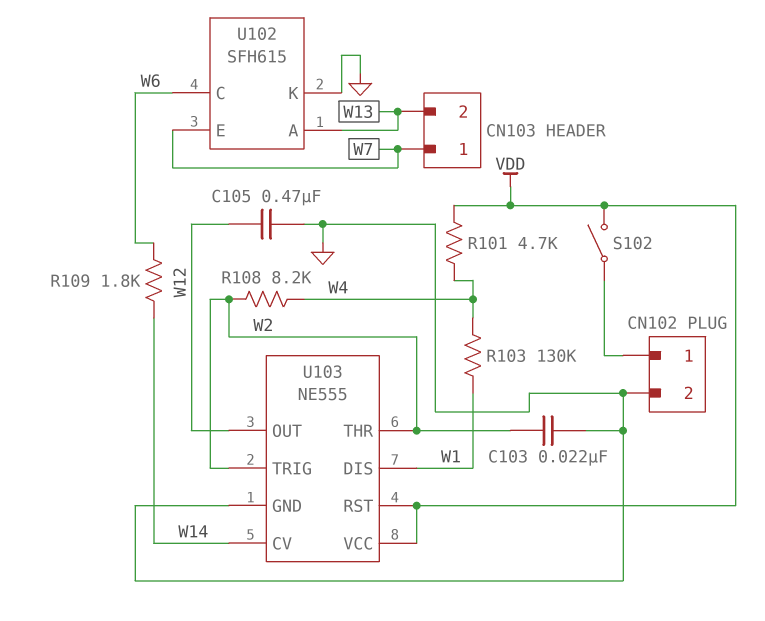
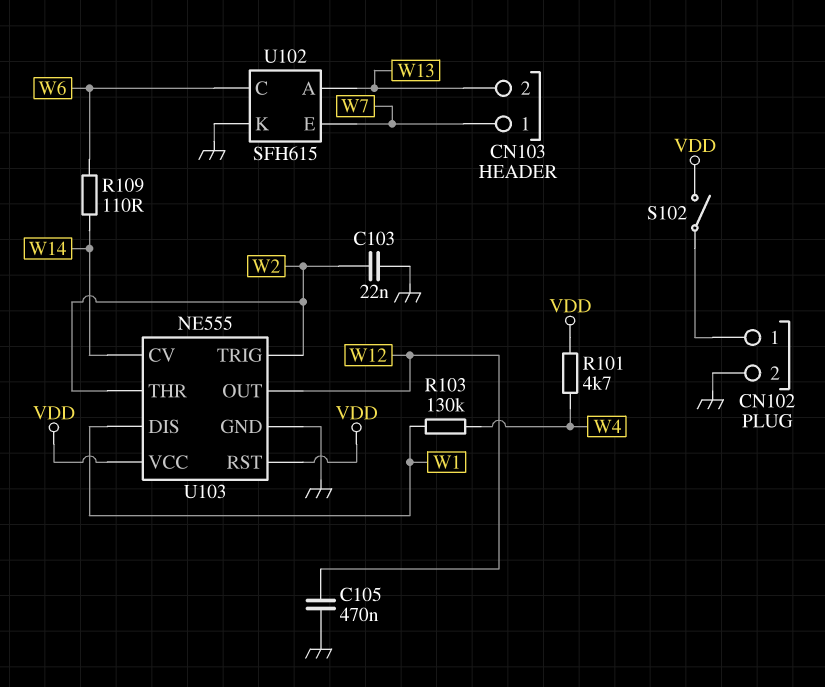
R108: 8.2k (W2, W4) -> none
R109: 1.8k (W6, W14) -> 110 (W6, W14)

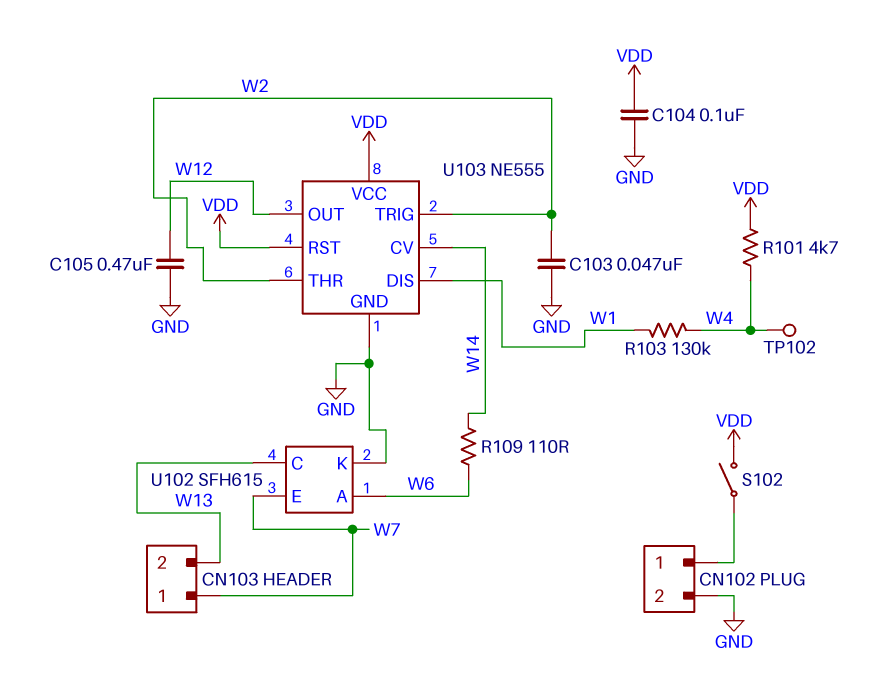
C103: 22nF (GND, W2) -> 47nF (GND, W2)
C104: none -> 100nF (GND, VDD)
TP102: none -> test point (W4)
U102 pin A: W13 -> W6
U102 pin C: W6 -> W13

